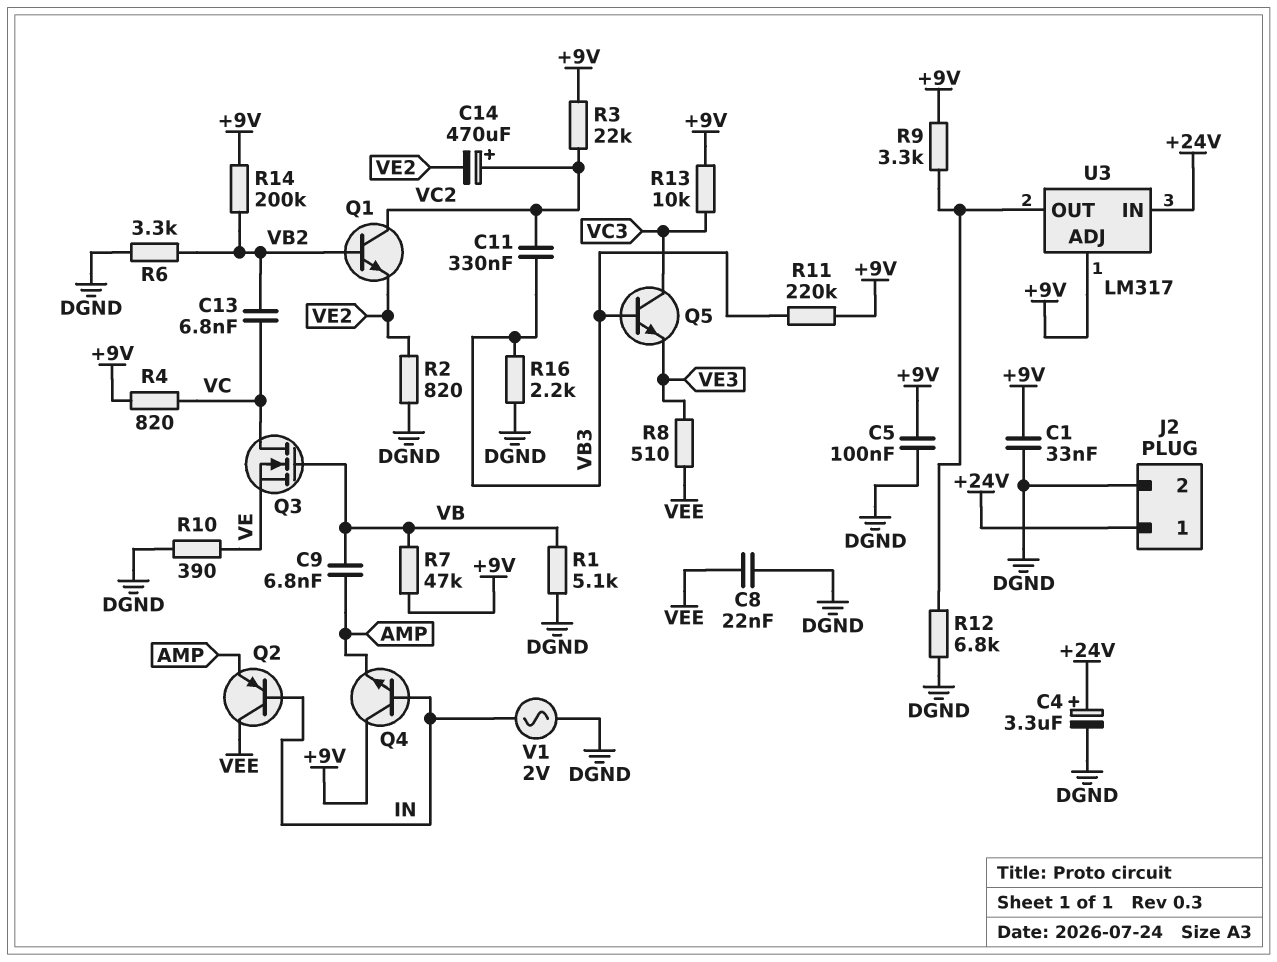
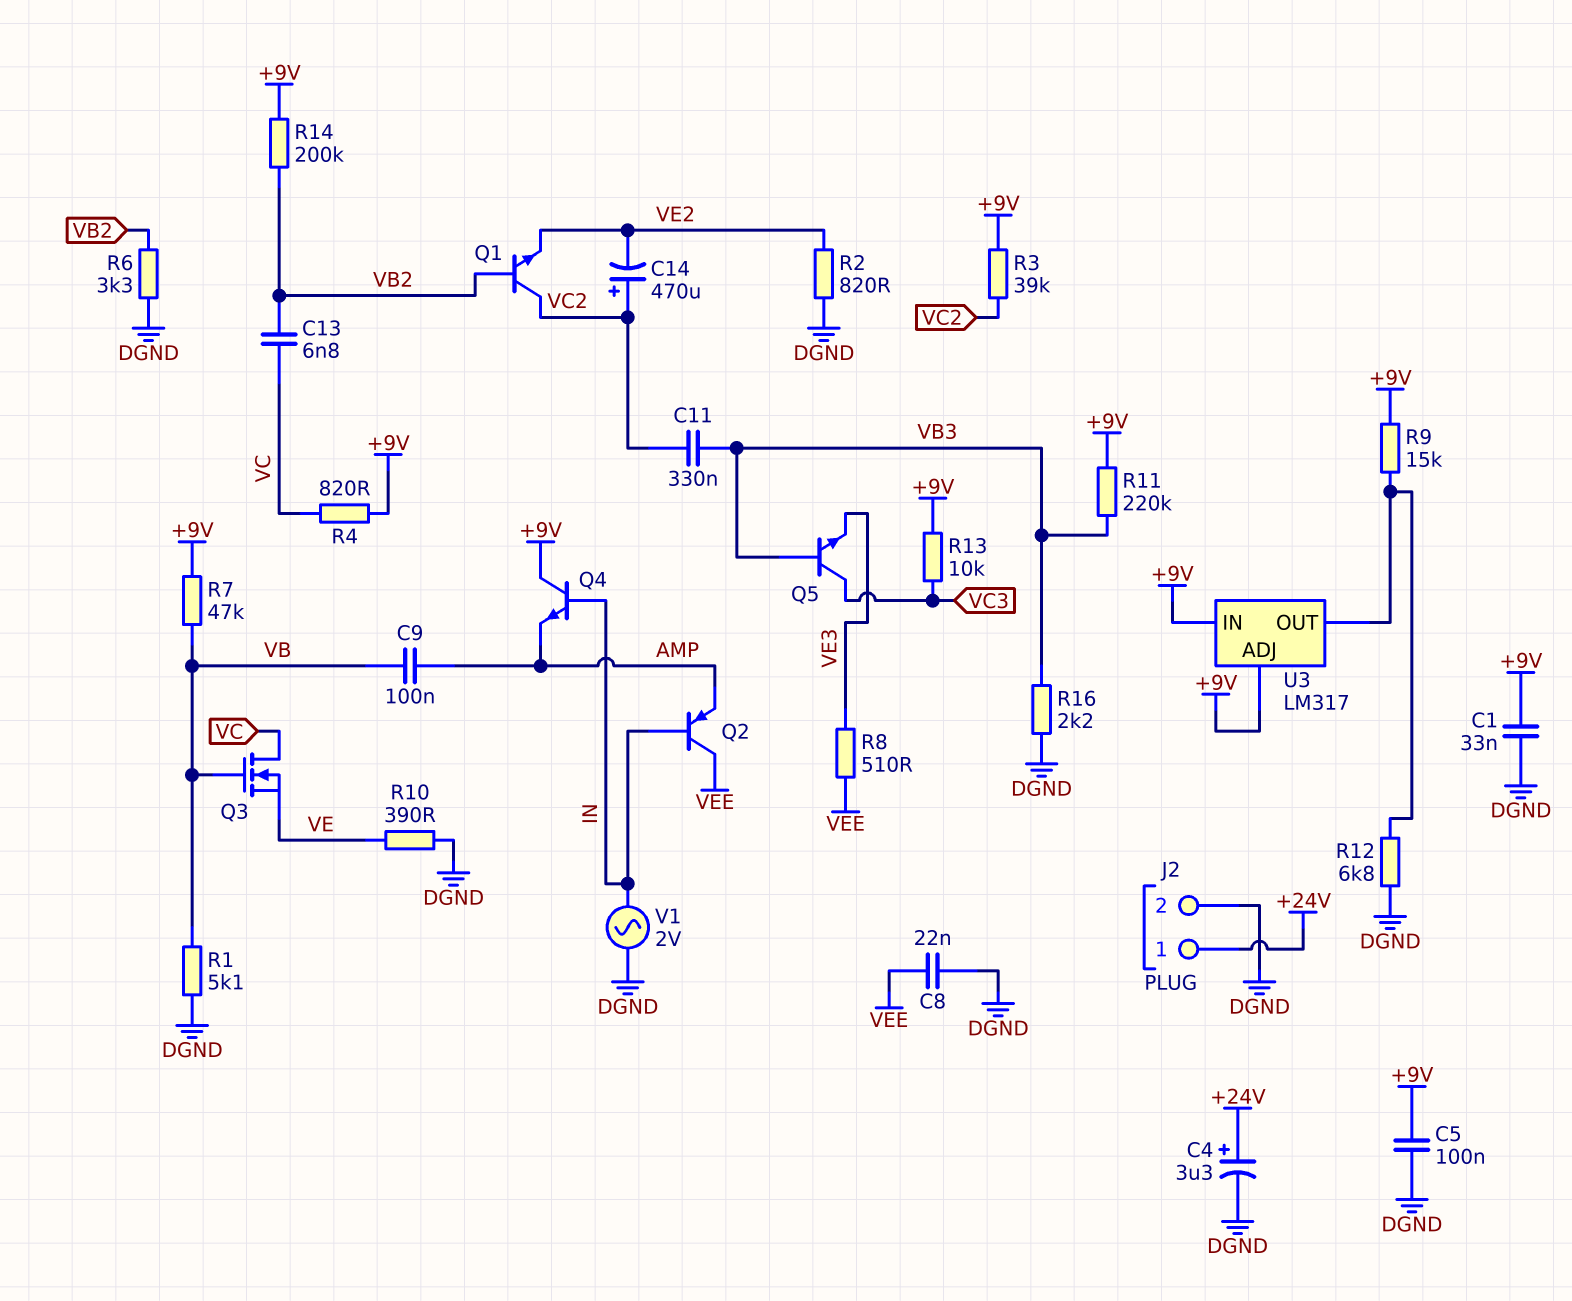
C9: 6.8nF (AMP, VB) -> 100nF (AMP, VB)
R3: 22k (+9V, VC2) -> 39k (+9V, VC2)
R9: 3.3k (+9V, U3/OUT) -> 15k (+9V, U3/OUT)
U3 pin IN: +24V -> +9V

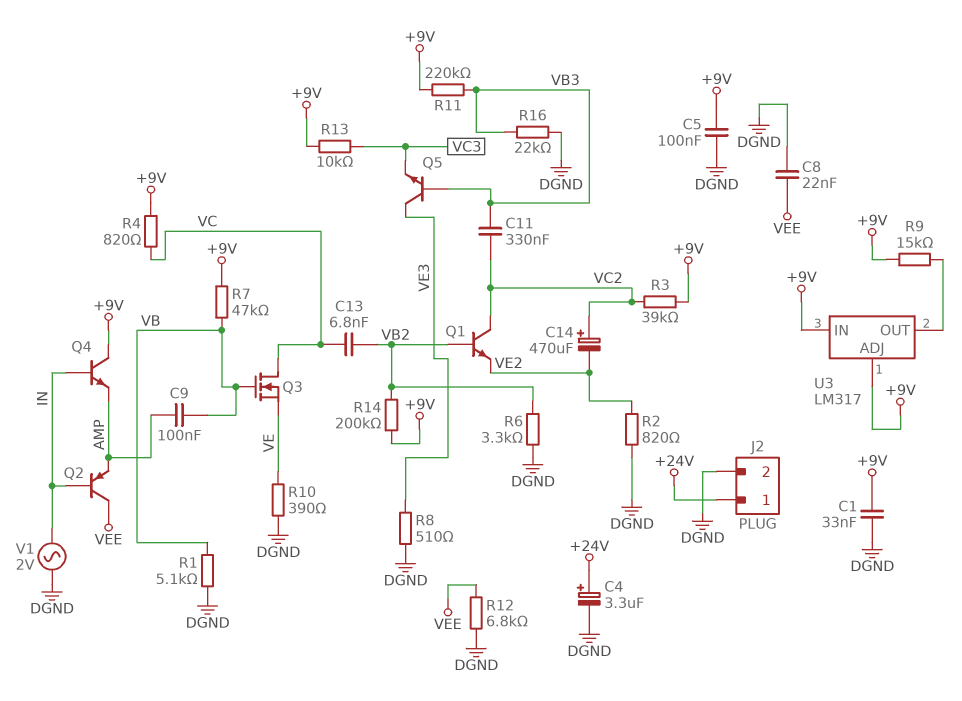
Q5: NPN (B VB3, C VC3, E VE3) -> NPN (B VB3, C VE3, E VC3)
R8: 510 (VE3, VEE) -> 510 (DGND, VE3)
R12: 6.8k (DGND, U3/OUT) -> 6.8k (DGND, VEE)
R16: 2.2k (DGND, VB3) -> 22k (DGND, VB3)

